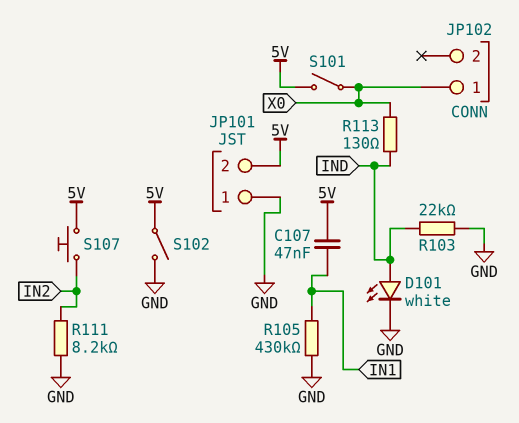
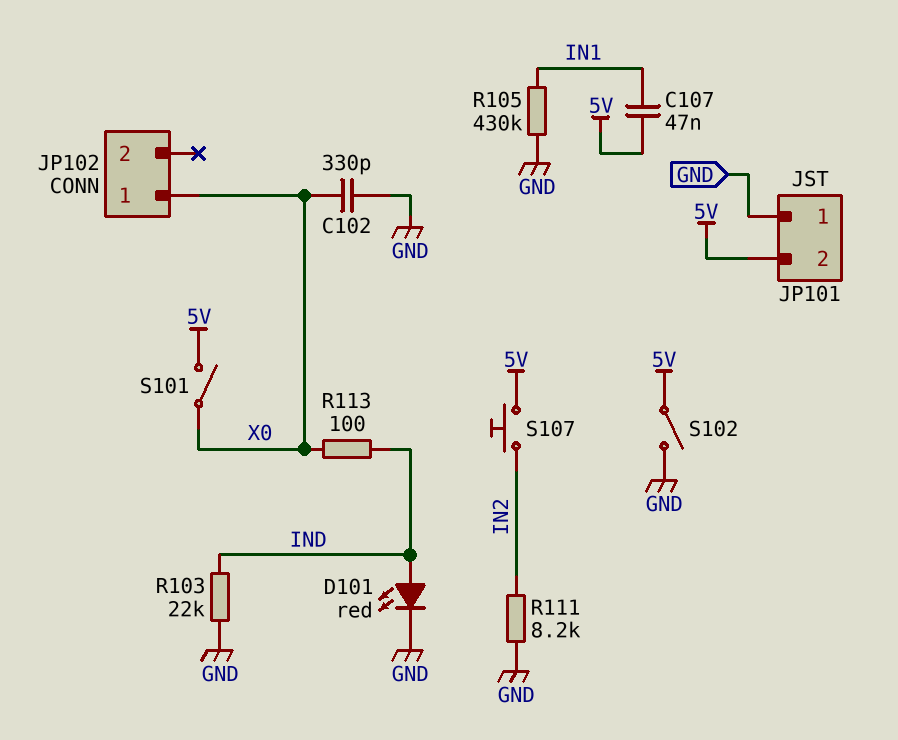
C102: none -> 330pF (GND, X0)
D101: LED white (A IND, K GND) -> LED red (A IND, K GND)
R113: 130 (IND, X0) -> 100 (IND, X0)

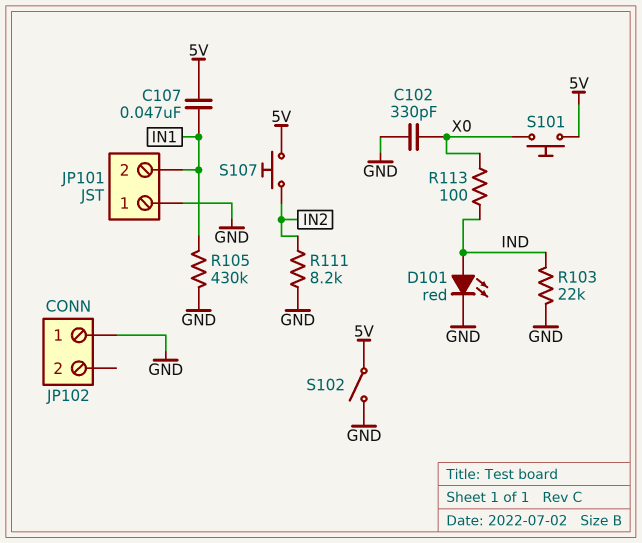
JP101 pin 2: 5V -> IN1
JP102 pin 1: X0 -> GND
S101: switch (5V, X0) -> button (5V, X0)

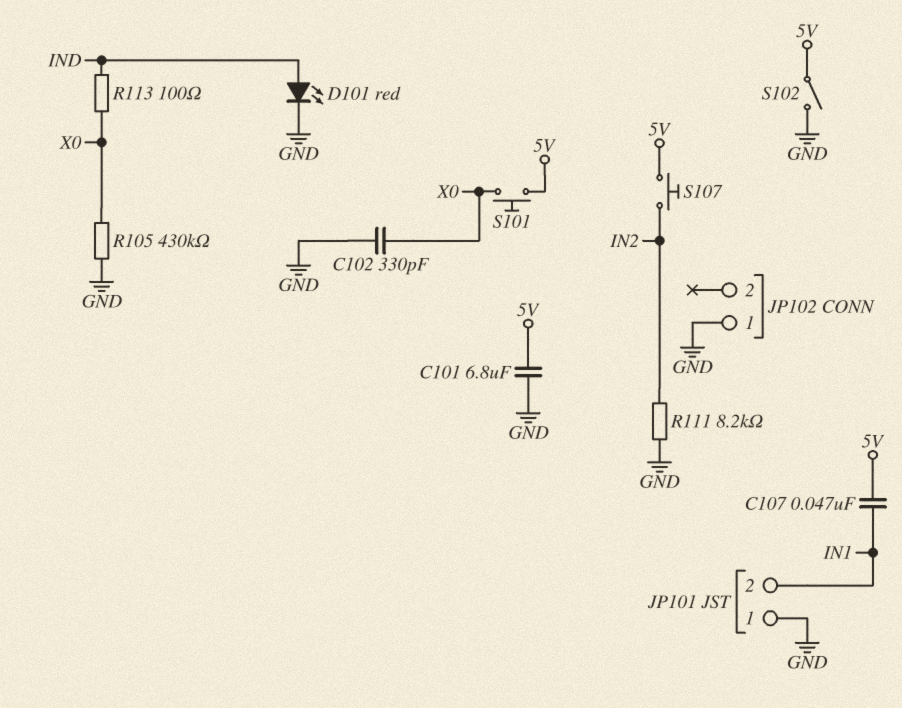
C101: none -> 6.8uF (5V, GND)
R103: 22k (GND, IND) -> none
R105: 430k (GND, IN1) -> 430k (GND, X0)

